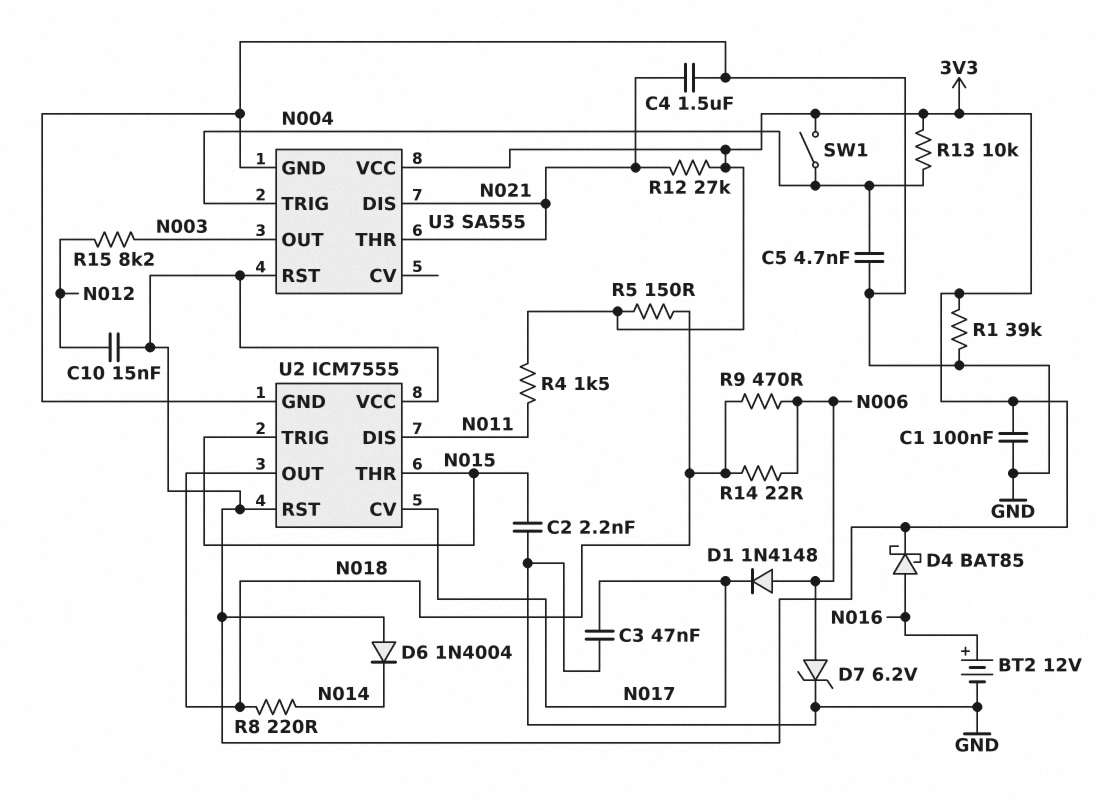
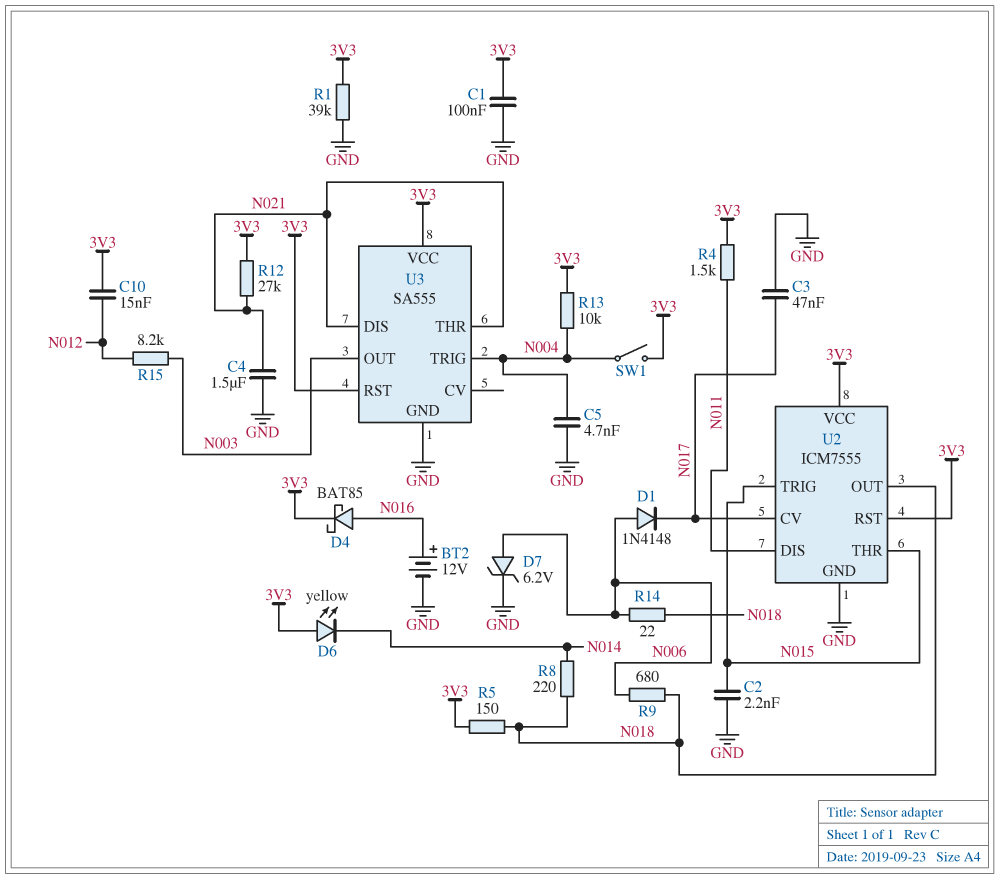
D6: diode 1N4004 (A 3V3, K N014) -> LED yellow (A 3V3, K N014)
R9: 470 (N006, N018) -> 680 (N006, N018)

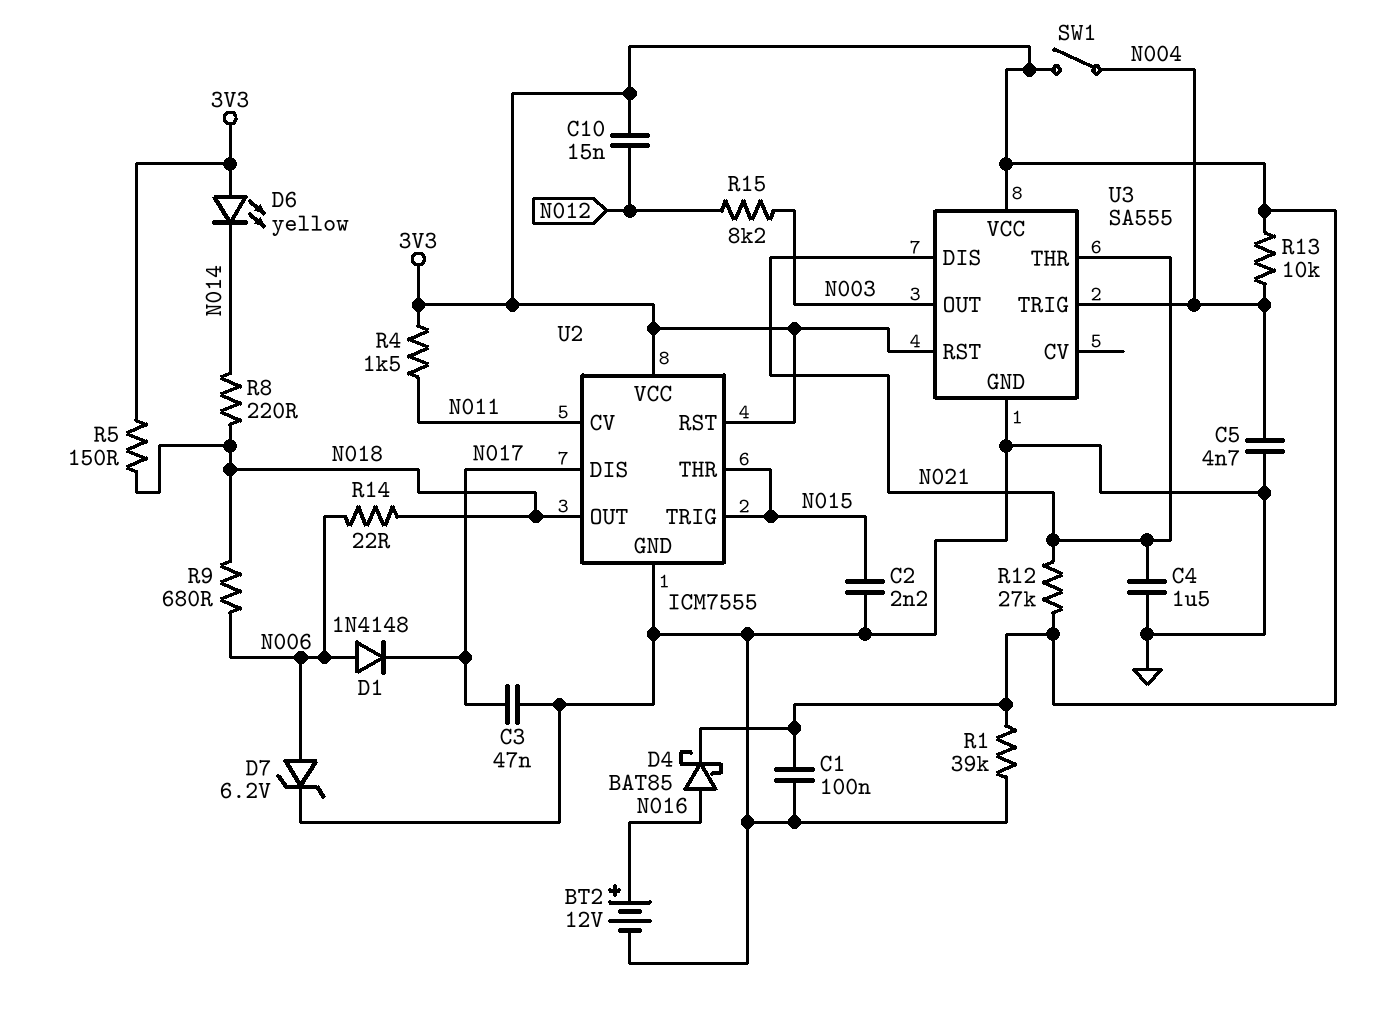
U2 pin CV: N017 -> N011
U2 pin DIS: N011 -> N017

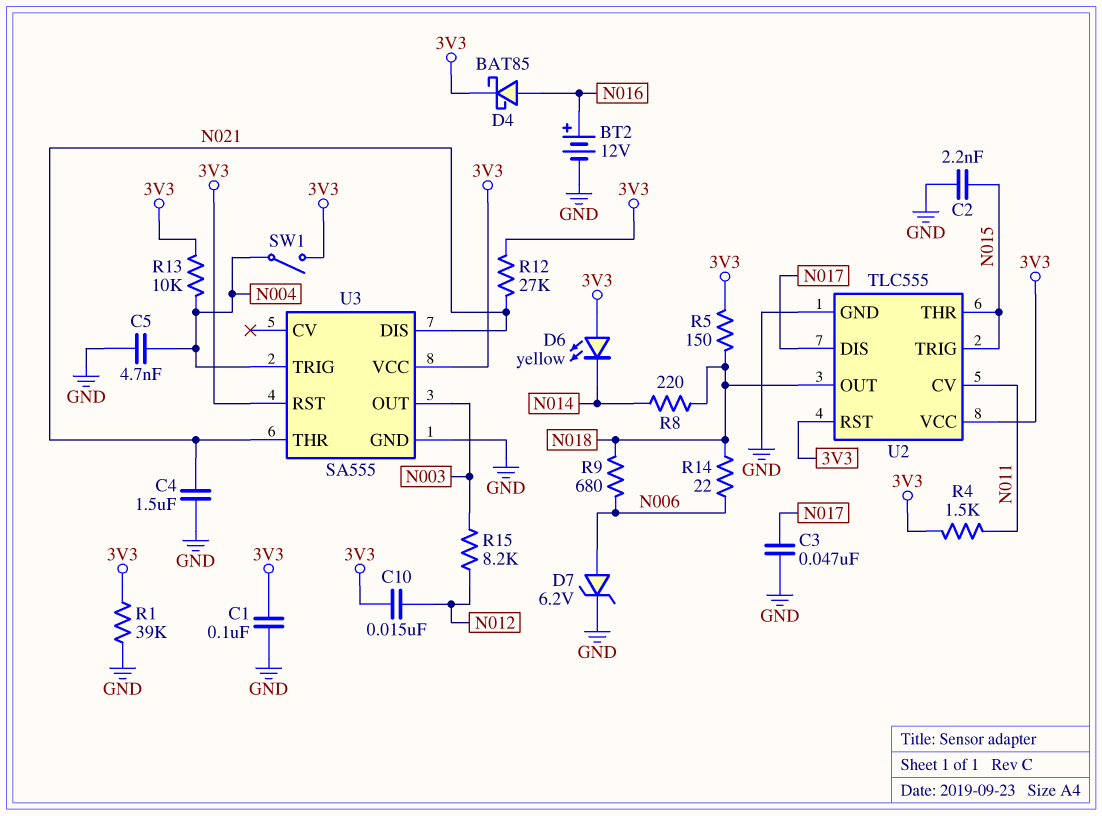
D1: diode 1N4148 (A N006, K N017) -> none
U2: ICM7555 -> TLC555

